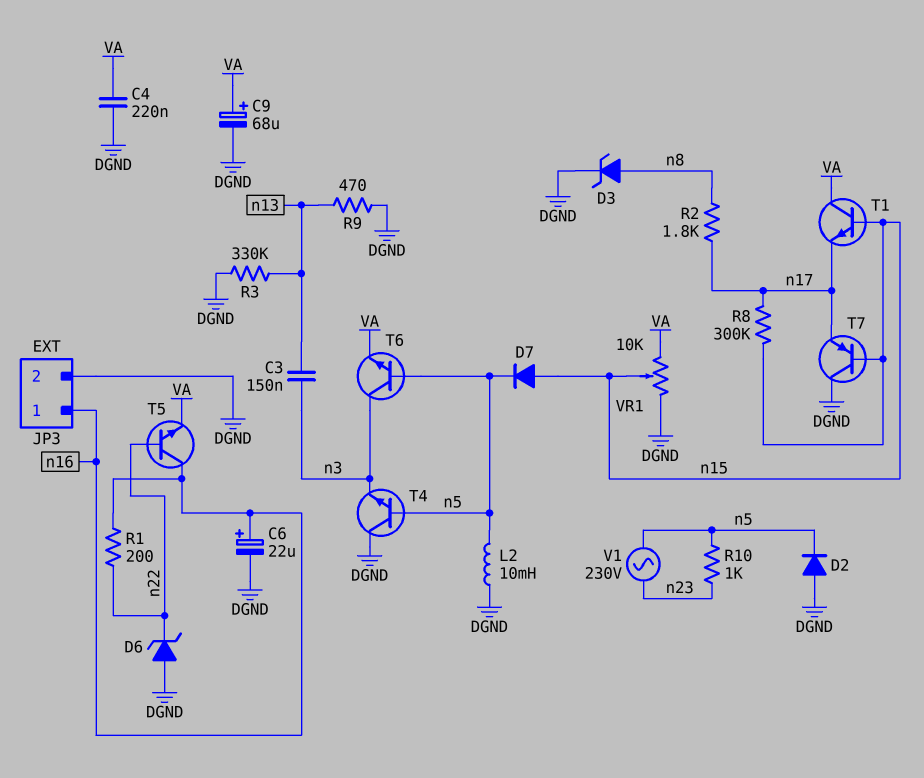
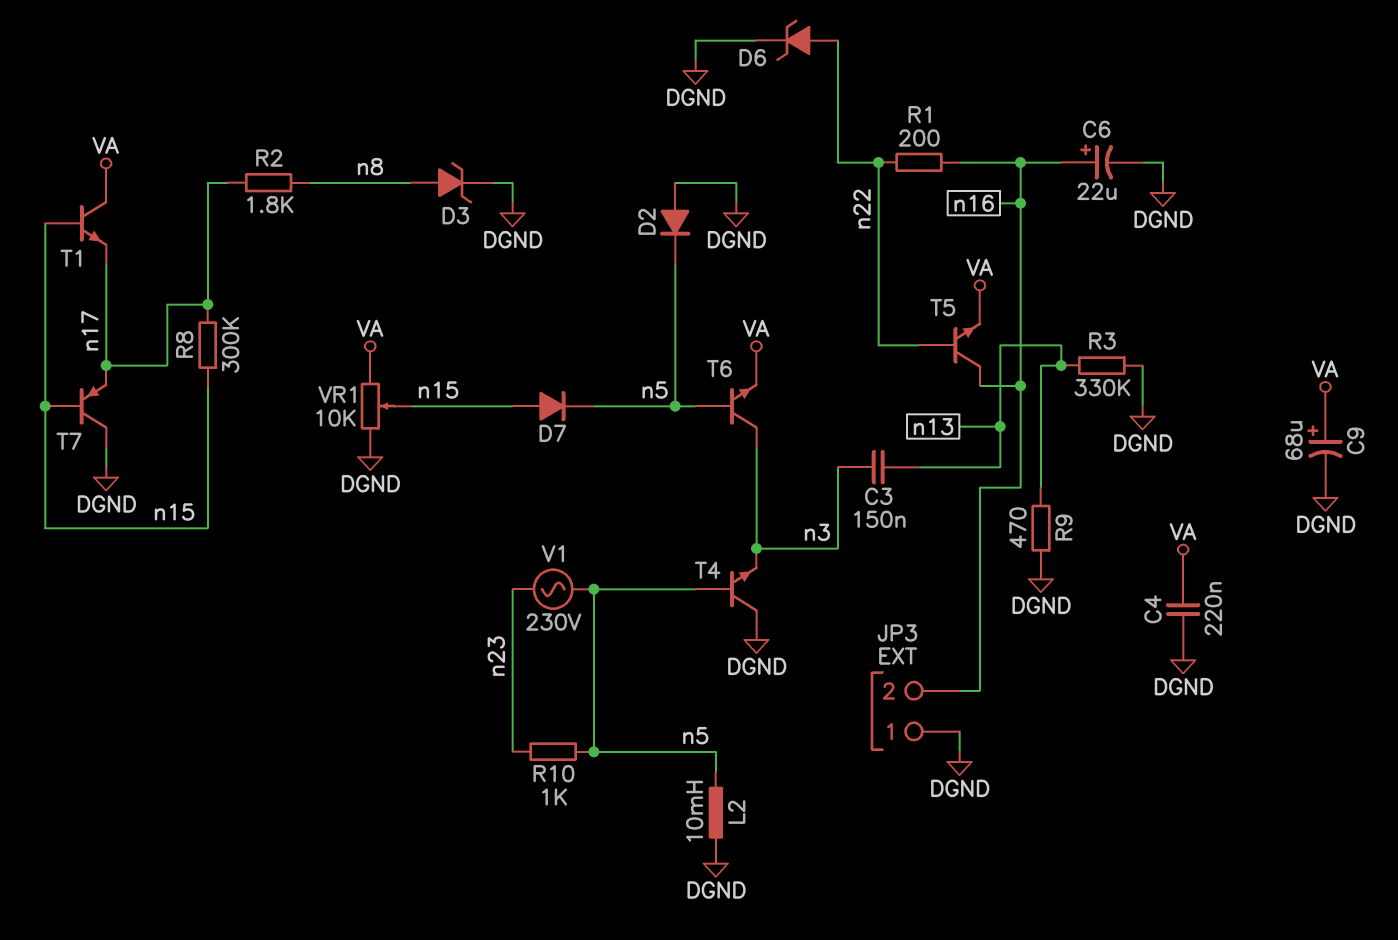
D6: zener (A DGND, K n22) -> zener (A n22, K DGND)
JP3 pin 1: n16 -> DGND
JP3 pin 2: DGND -> n16

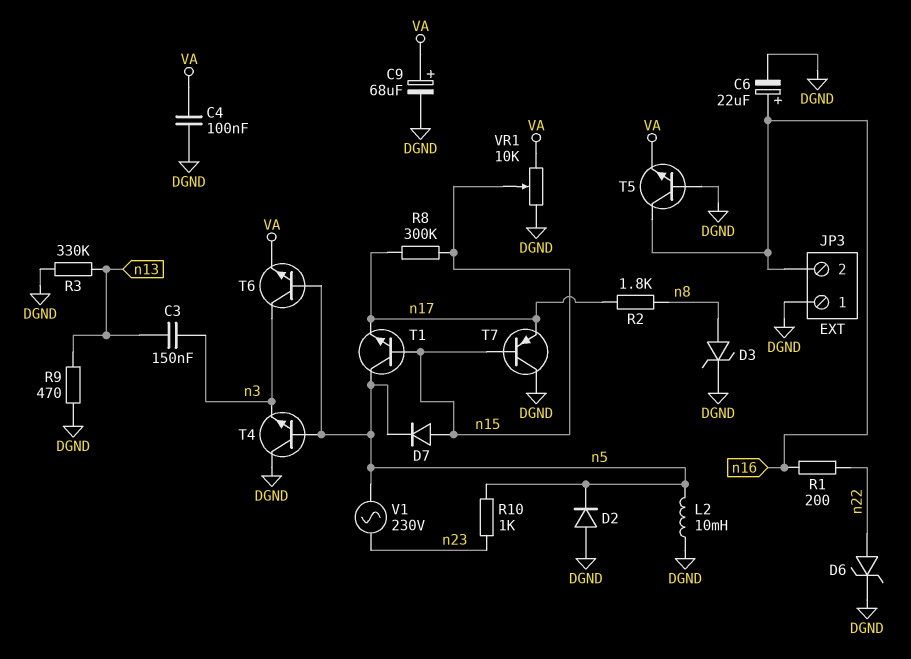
C4: 220nF (DGND, VA) -> 100nF (DGND, VA)
T1: NPN (B n15, C VA, E n17) -> NPN (B n15, C n5, E n17)
T5: NPN (B n22, C n16, E VA) -> NPN (B DGND, C n16, E VA)

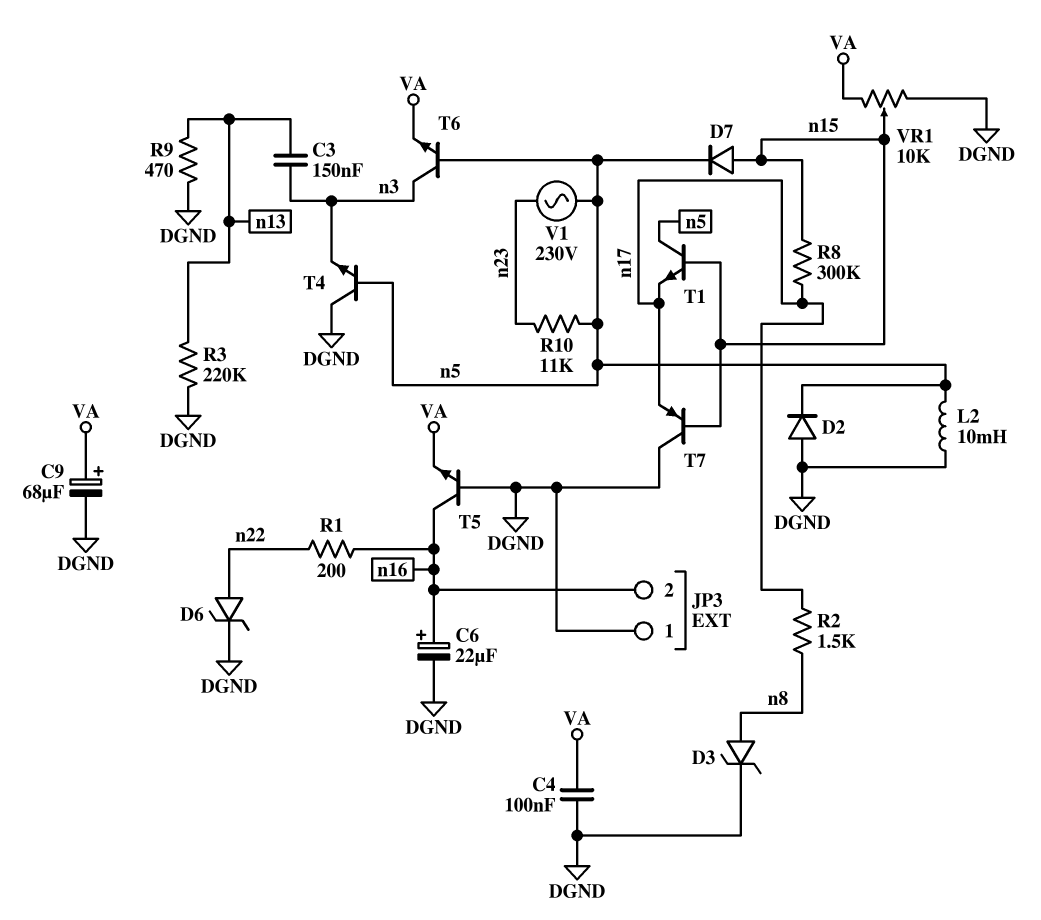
R2: 1.8k (n8, n17) -> 1.5k (n8, n17)
R3: 330k (DGND, n13) -> 220k (DGND, n13)
R10: 1k (n5, n23) -> 11k (n5, n23)

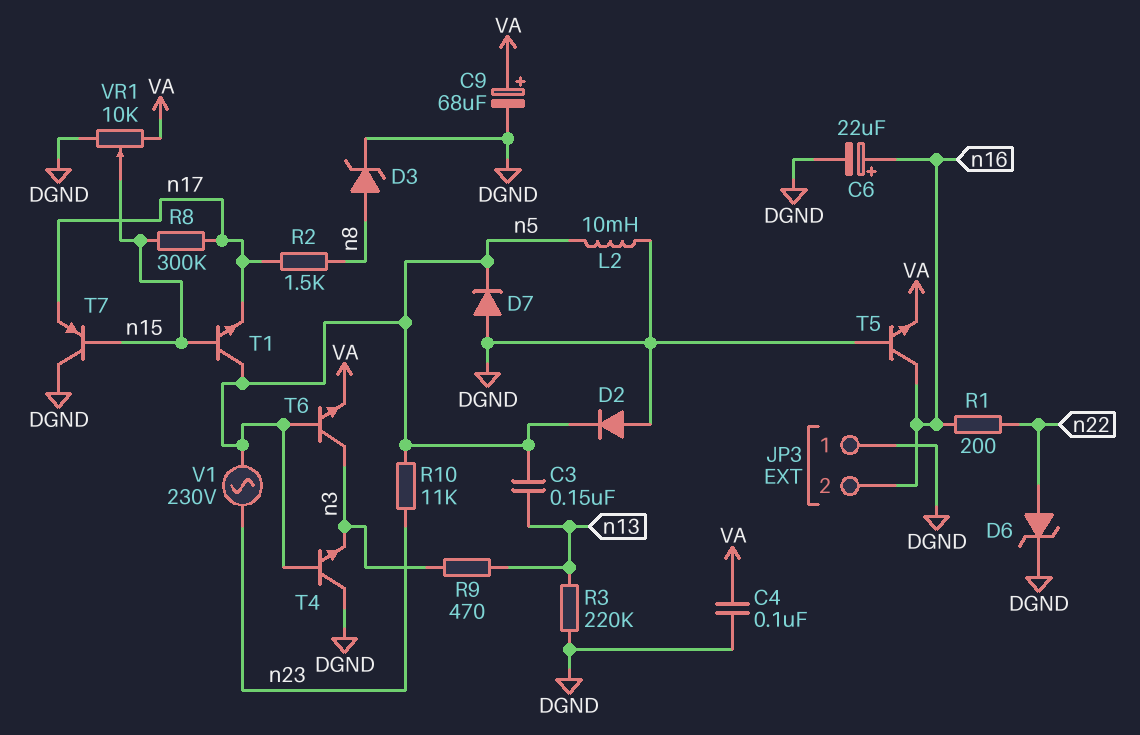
C3: 150nF (n3, n13) -> 150nF (n5, n13)
D7: diode (A n15, K n5) -> diode (A DGND, K n5)
R9: 470 (DGND, n13) -> 470 (n3, n13)

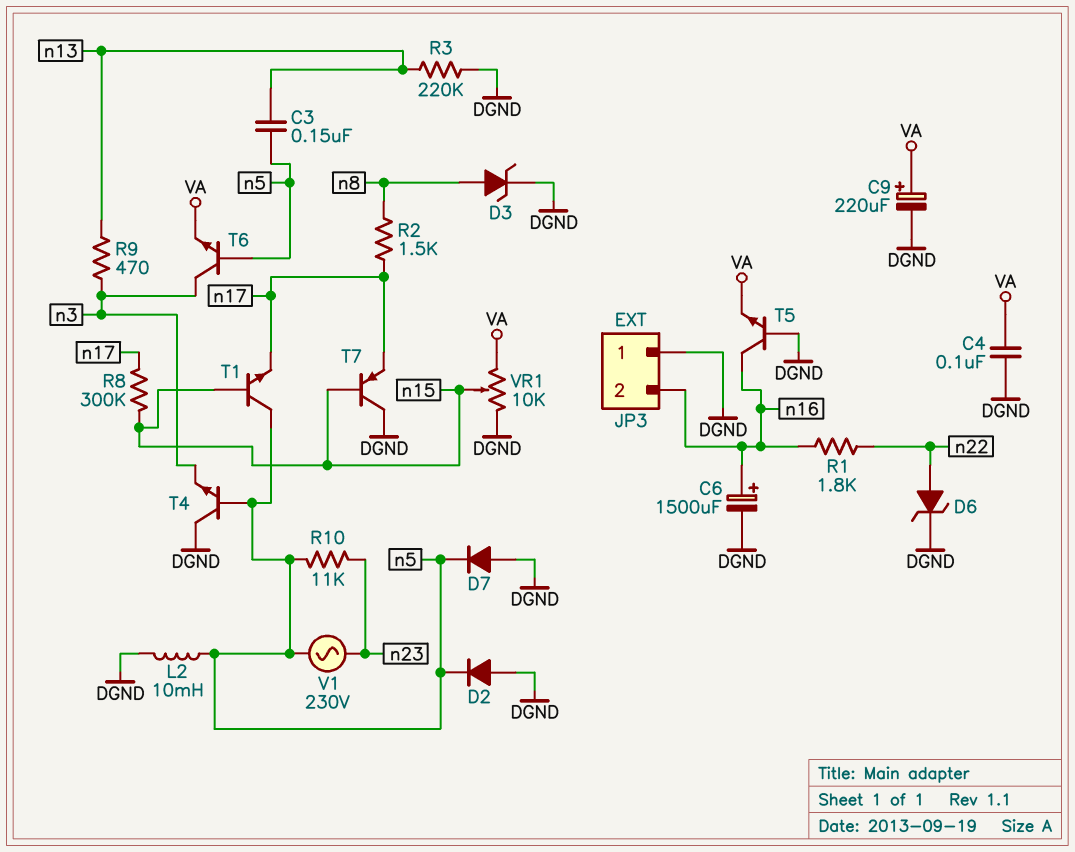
C6: 22uF (plus n16, minus DGND) -> 1500uF (plus n16, minus DGND)
C9: 68uF (plus VA, minus DGND) -> 220uF (plus VA, minus DGND)
R1: 200 (n16, n22) -> 1.8k (n16, n22)

